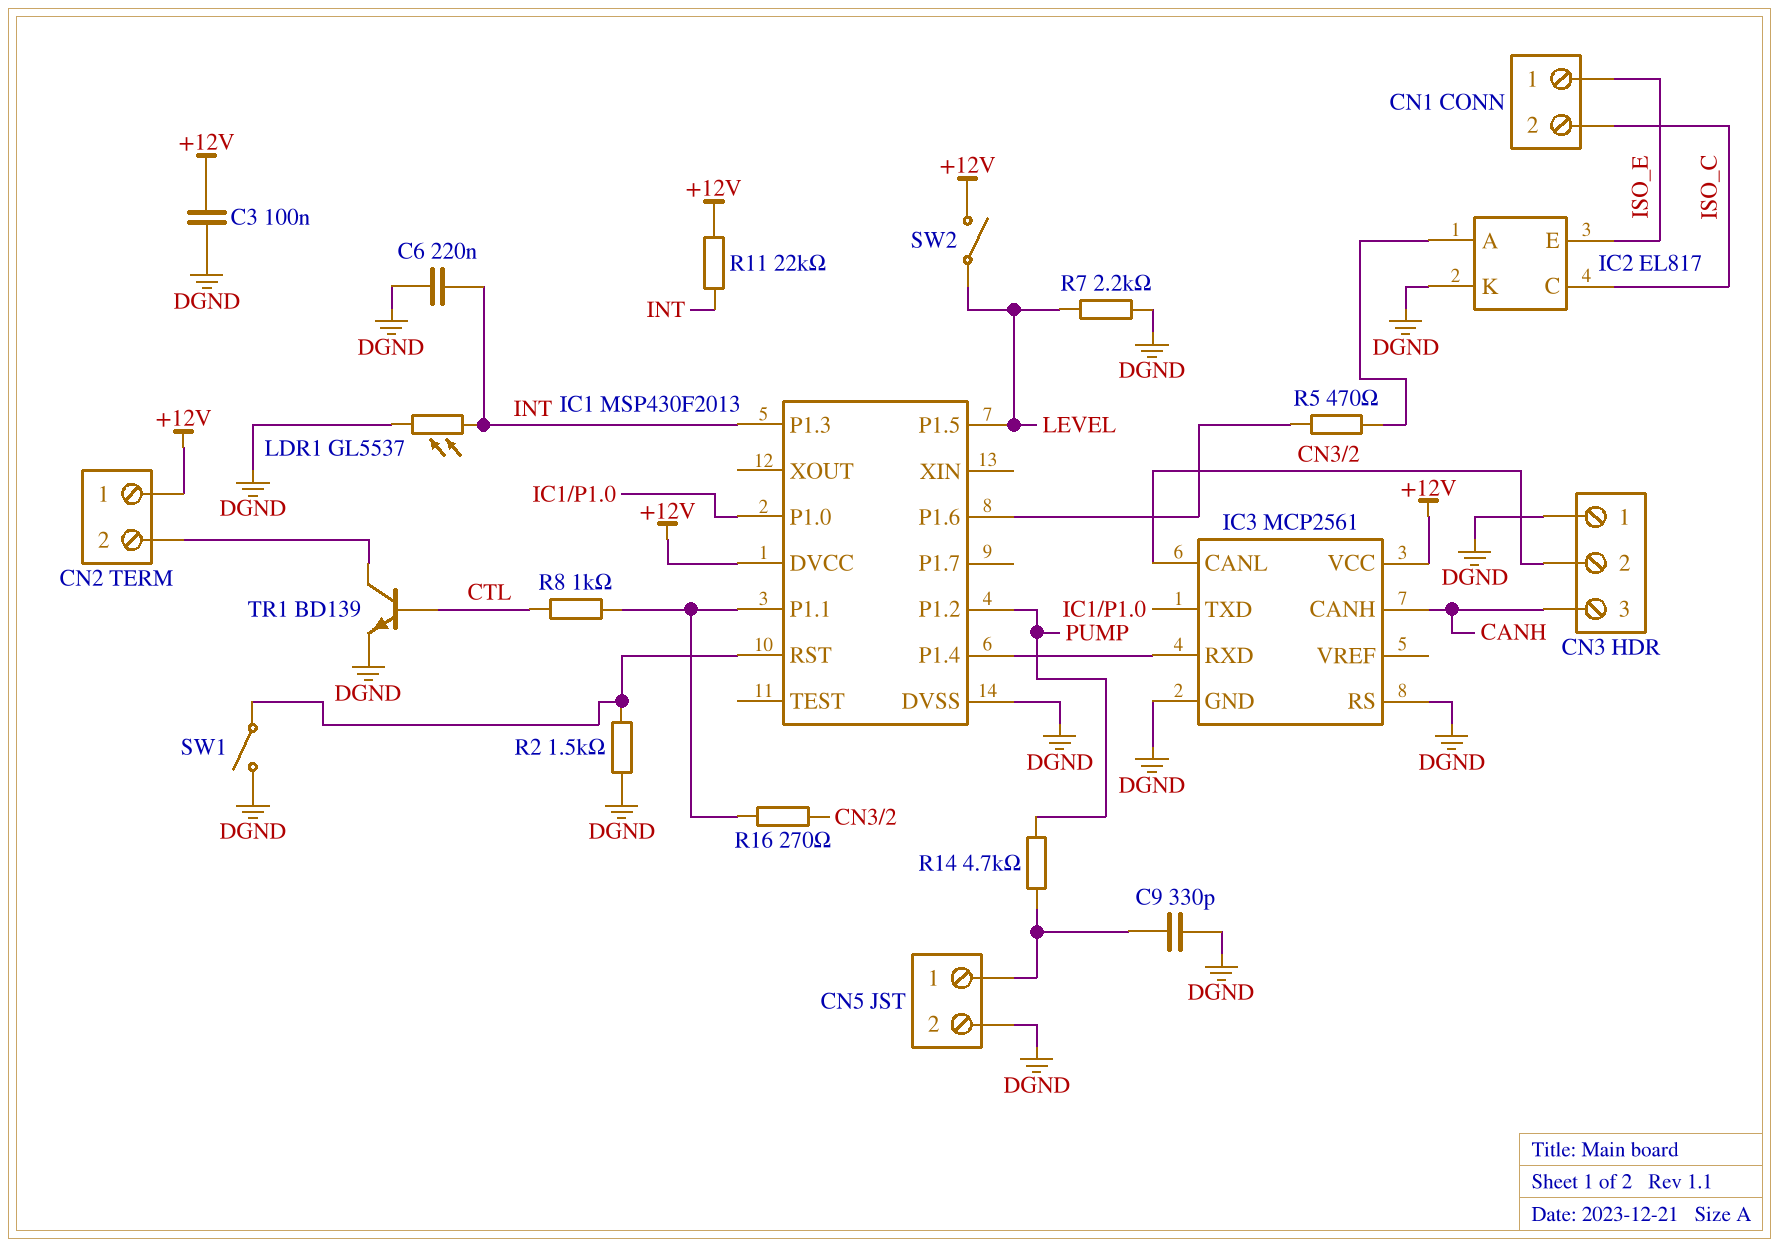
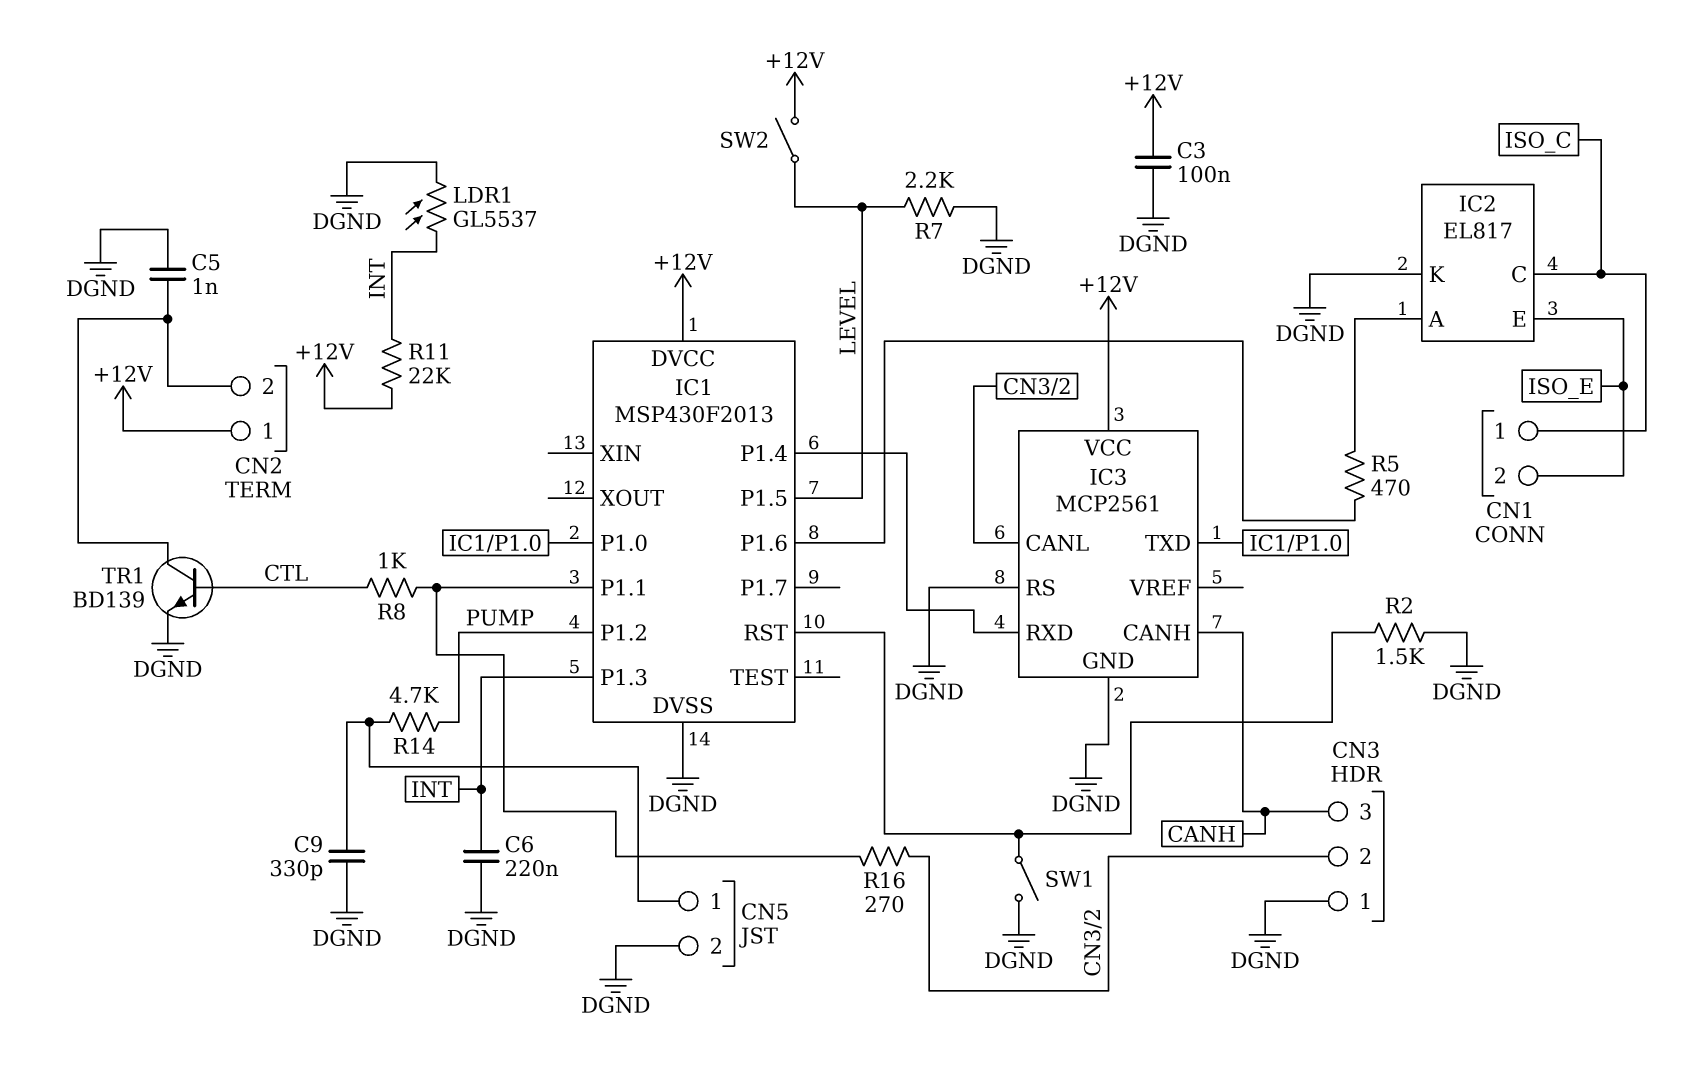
C5: none -> 1nF (CN2/2, DGND)
CN1 pin 1: ISO_E -> ISO_C
CN1 pin 2: ISO_C -> ISO_E

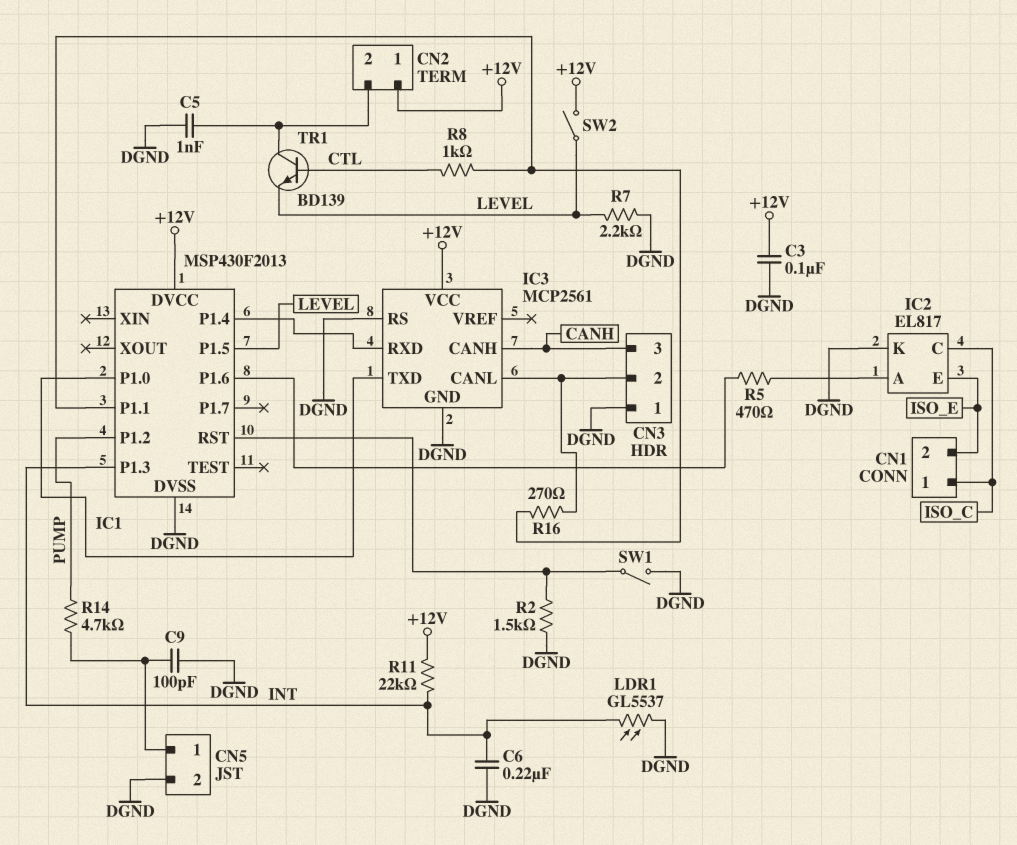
C9: 330pF (CN5/1, DGND) -> 100pF (CN5/1, DGND)
TR1: NPN BD139 (B CTL, C CN2/2, E DGND) -> NPN BD139 (B CTL, C CN2/2, E LEVEL)

